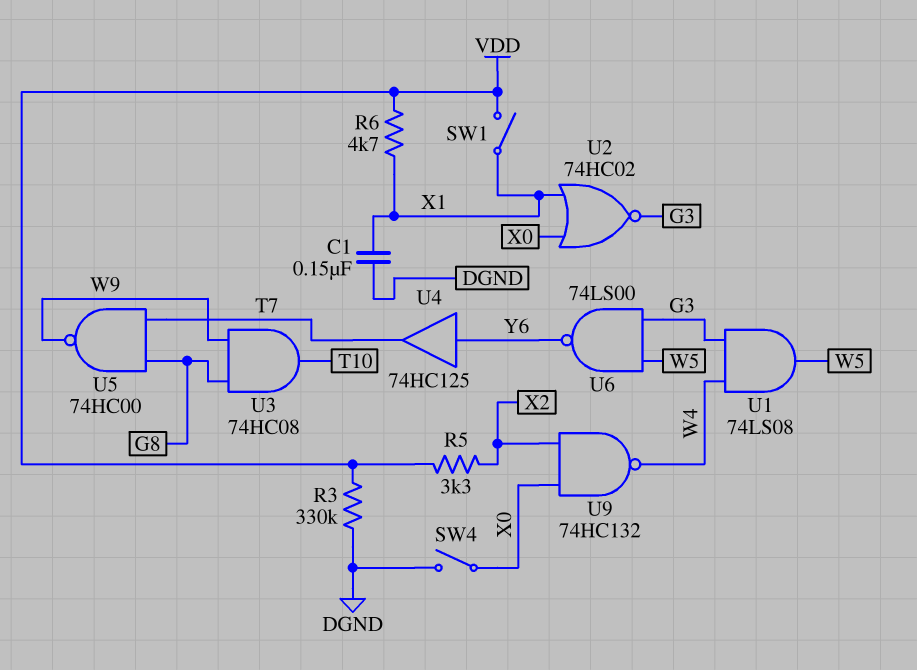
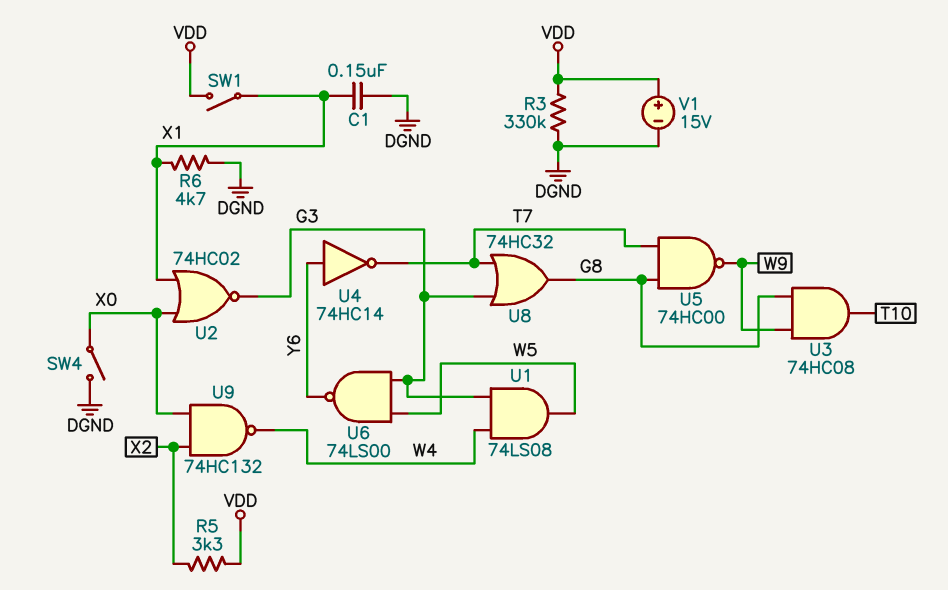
R6: 4.7k (VDD, X1) -> 4.7k (DGND, X1)
U4: buffer 74HC125 (in Y6, out T7) -> NOT 74HC14 (in Y6, out T7)
U8: none -> OR 74HC32 (in G3, in T7, out G8)
V1: none -> 15V (plus VDD, minus DGND)

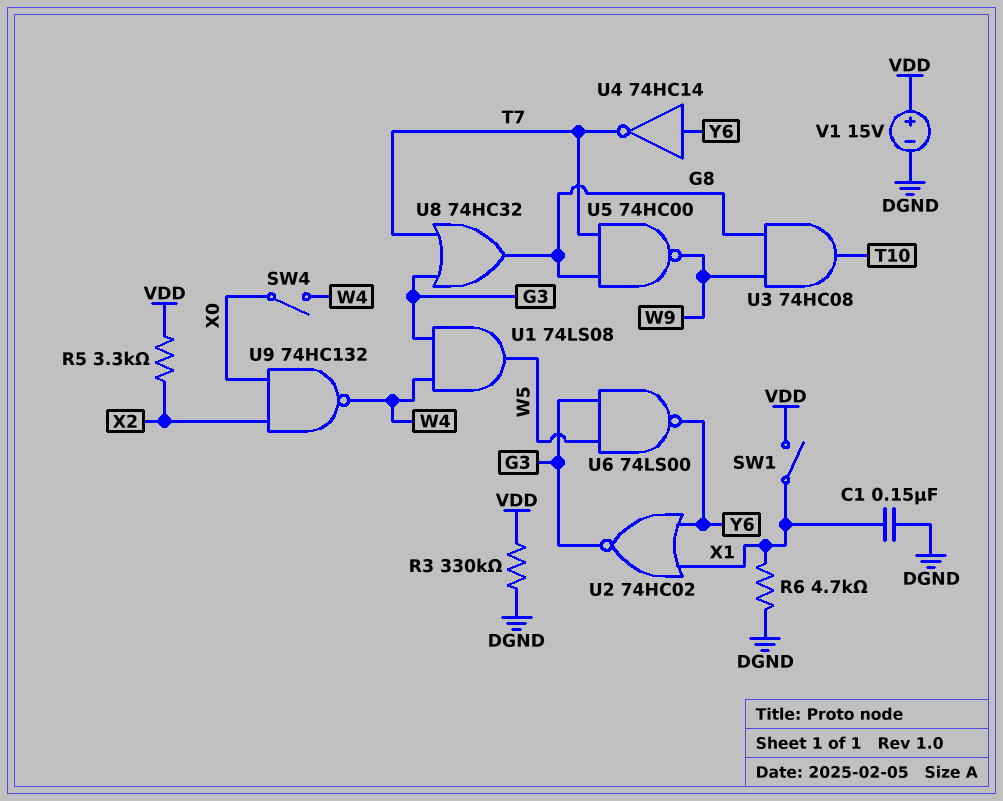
SW4: switch (DGND, X0) -> switch (W4, X0)
U2: NOR 74HC02 (in X0, in X1, out G3) -> NOR 74HC02 (in X1, in Y6, out G3)

